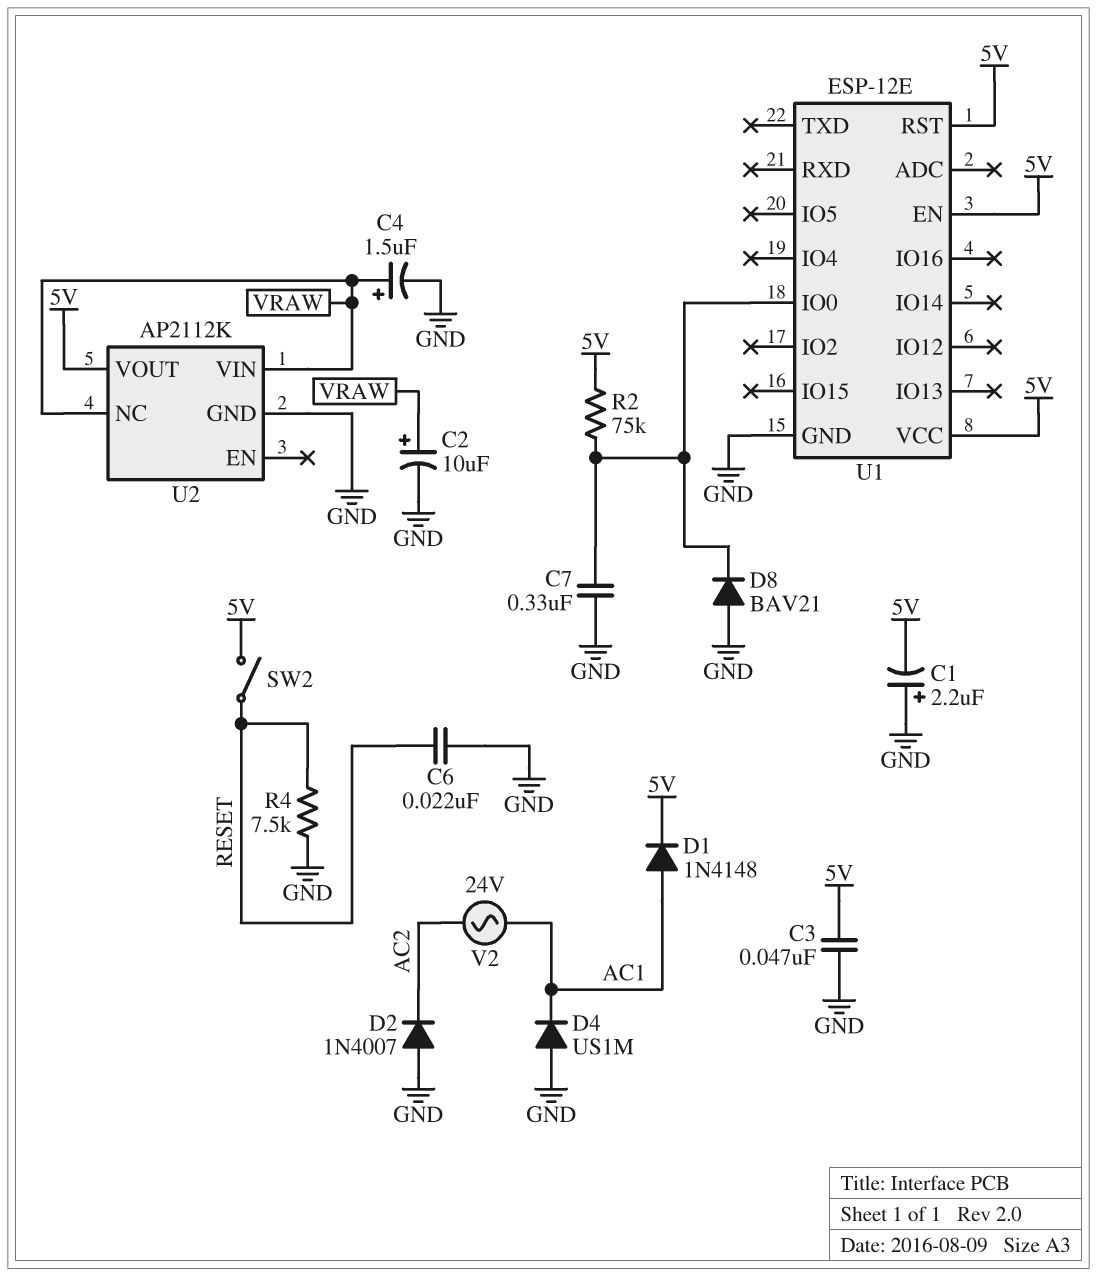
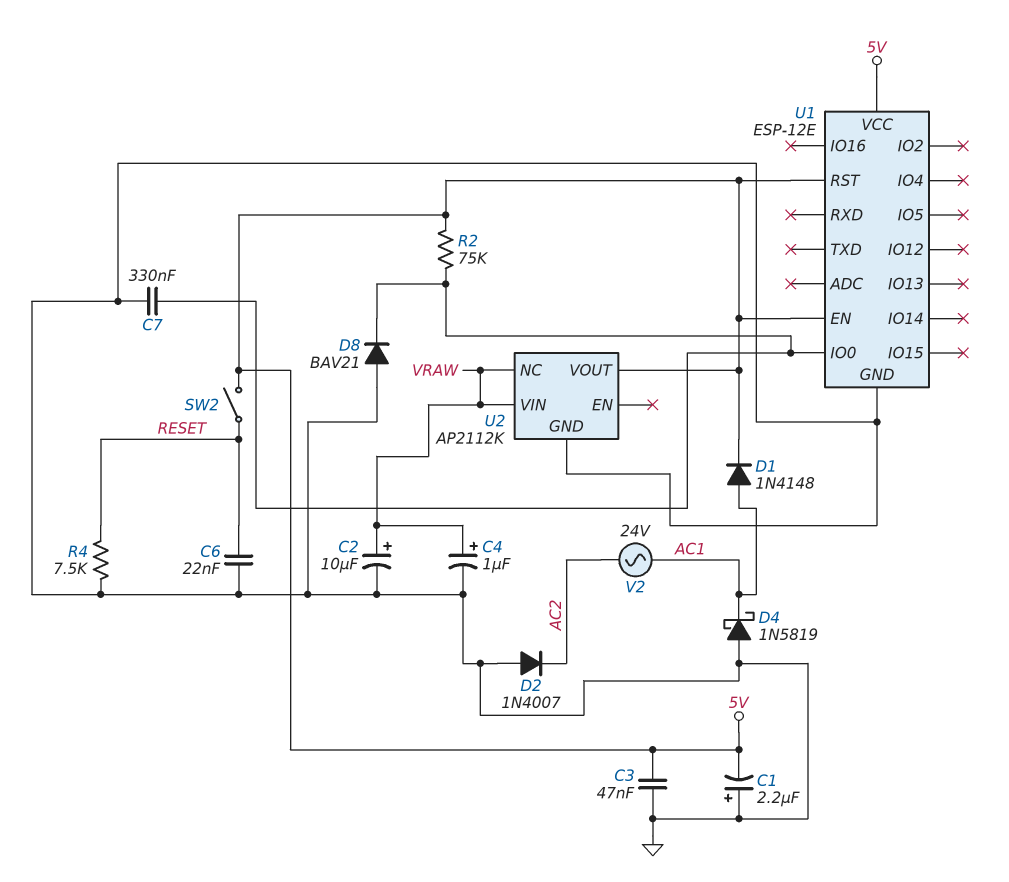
C4: 1.5uF (plus VRAW, minus GND) -> 1uF (plus VRAW, minus GND)
D4: diode US1M (A GND, K AC1) -> schottky 1N5819 (A GND, K AC1)

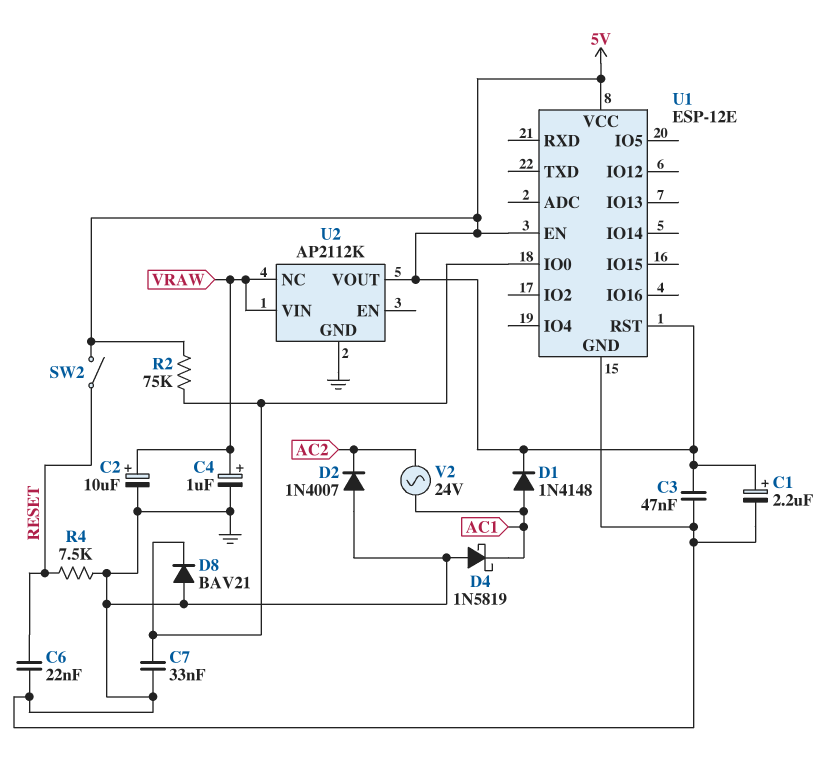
C1: 2.2uF (plus GND, minus 5V) -> 2.2uF (plus 5V, minus GND)
C7: 330nF (GND, U1/IO0) -> 33nF (GND, U1/IO0)

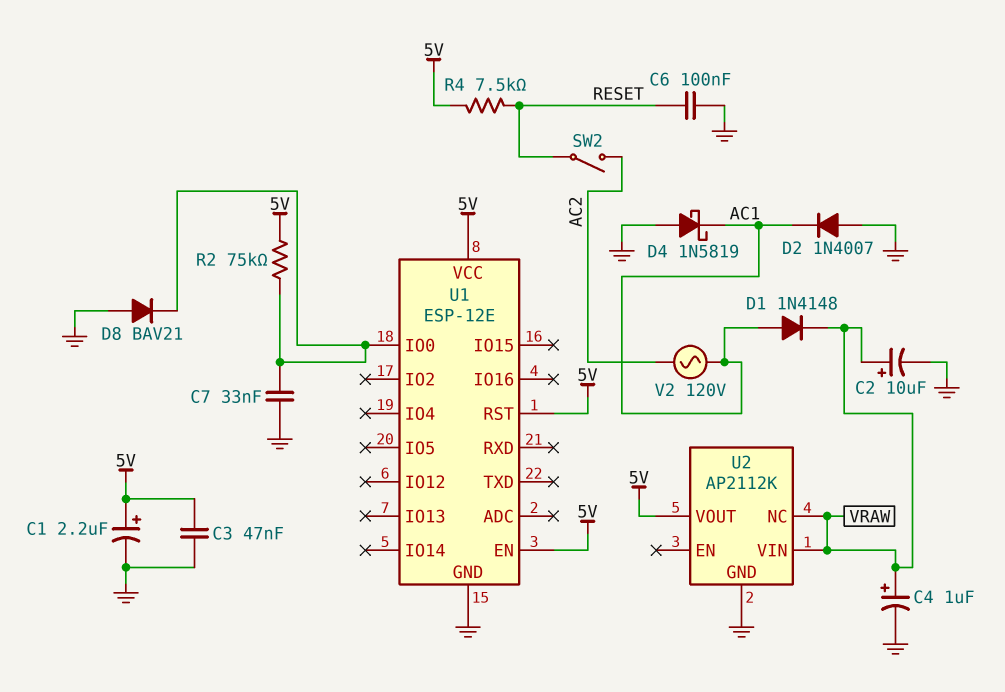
C6: 22nF (GND, RESET) -> 100nF (GND, RESET)
D1: diode 1N4148 (A AC1, K 5V) -> diode 1N4148 (A AC1, K VRAW)
D2: diode 1N4007 (A GND, K AC2) -> diode 1N4007 (A GND, K AC1)
R4: 7.5k (GND, RESET) -> 7.5k (5V, RESET)
SW2: switch (5V, RESET) -> switch (AC2, RESET)
V2: AC 24V (AC1, AC2) -> AC 120V (AC1, AC2)

